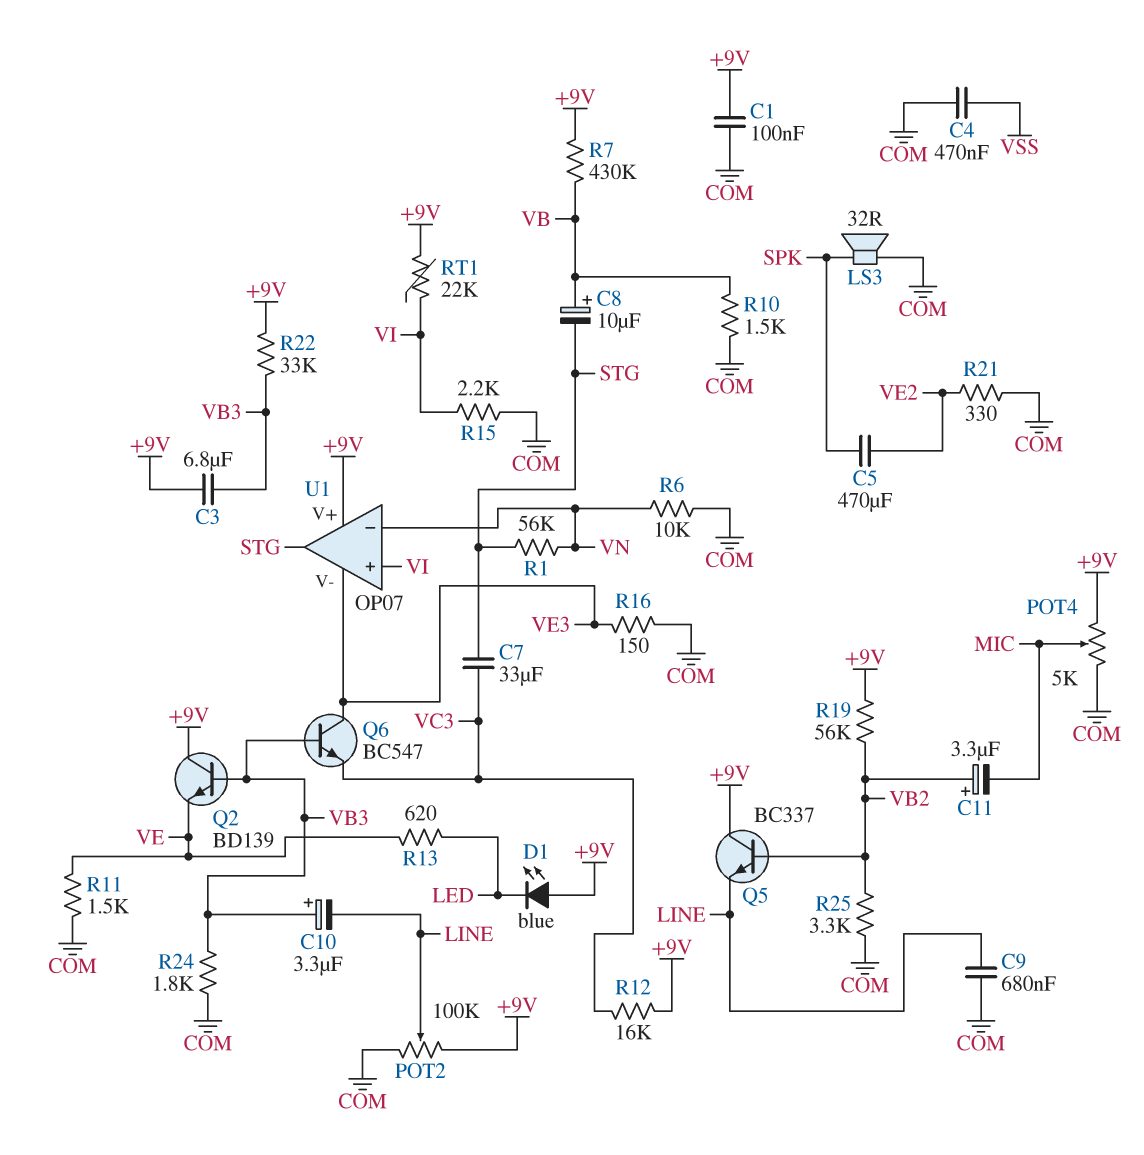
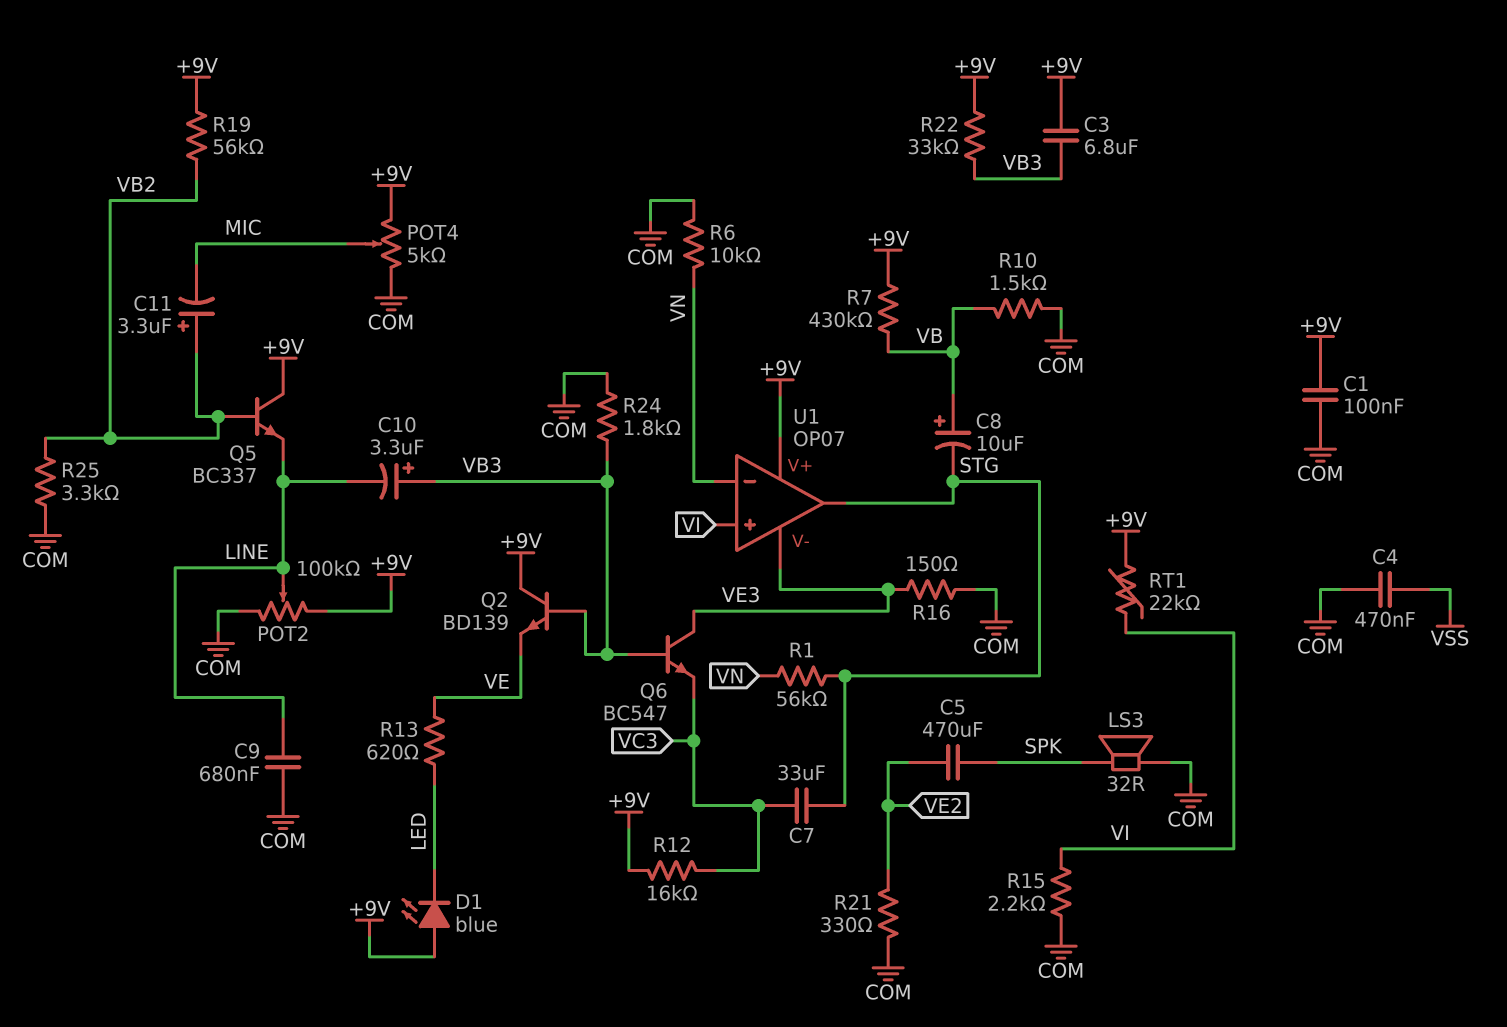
R11: 1.5k (COM, VE) -> none

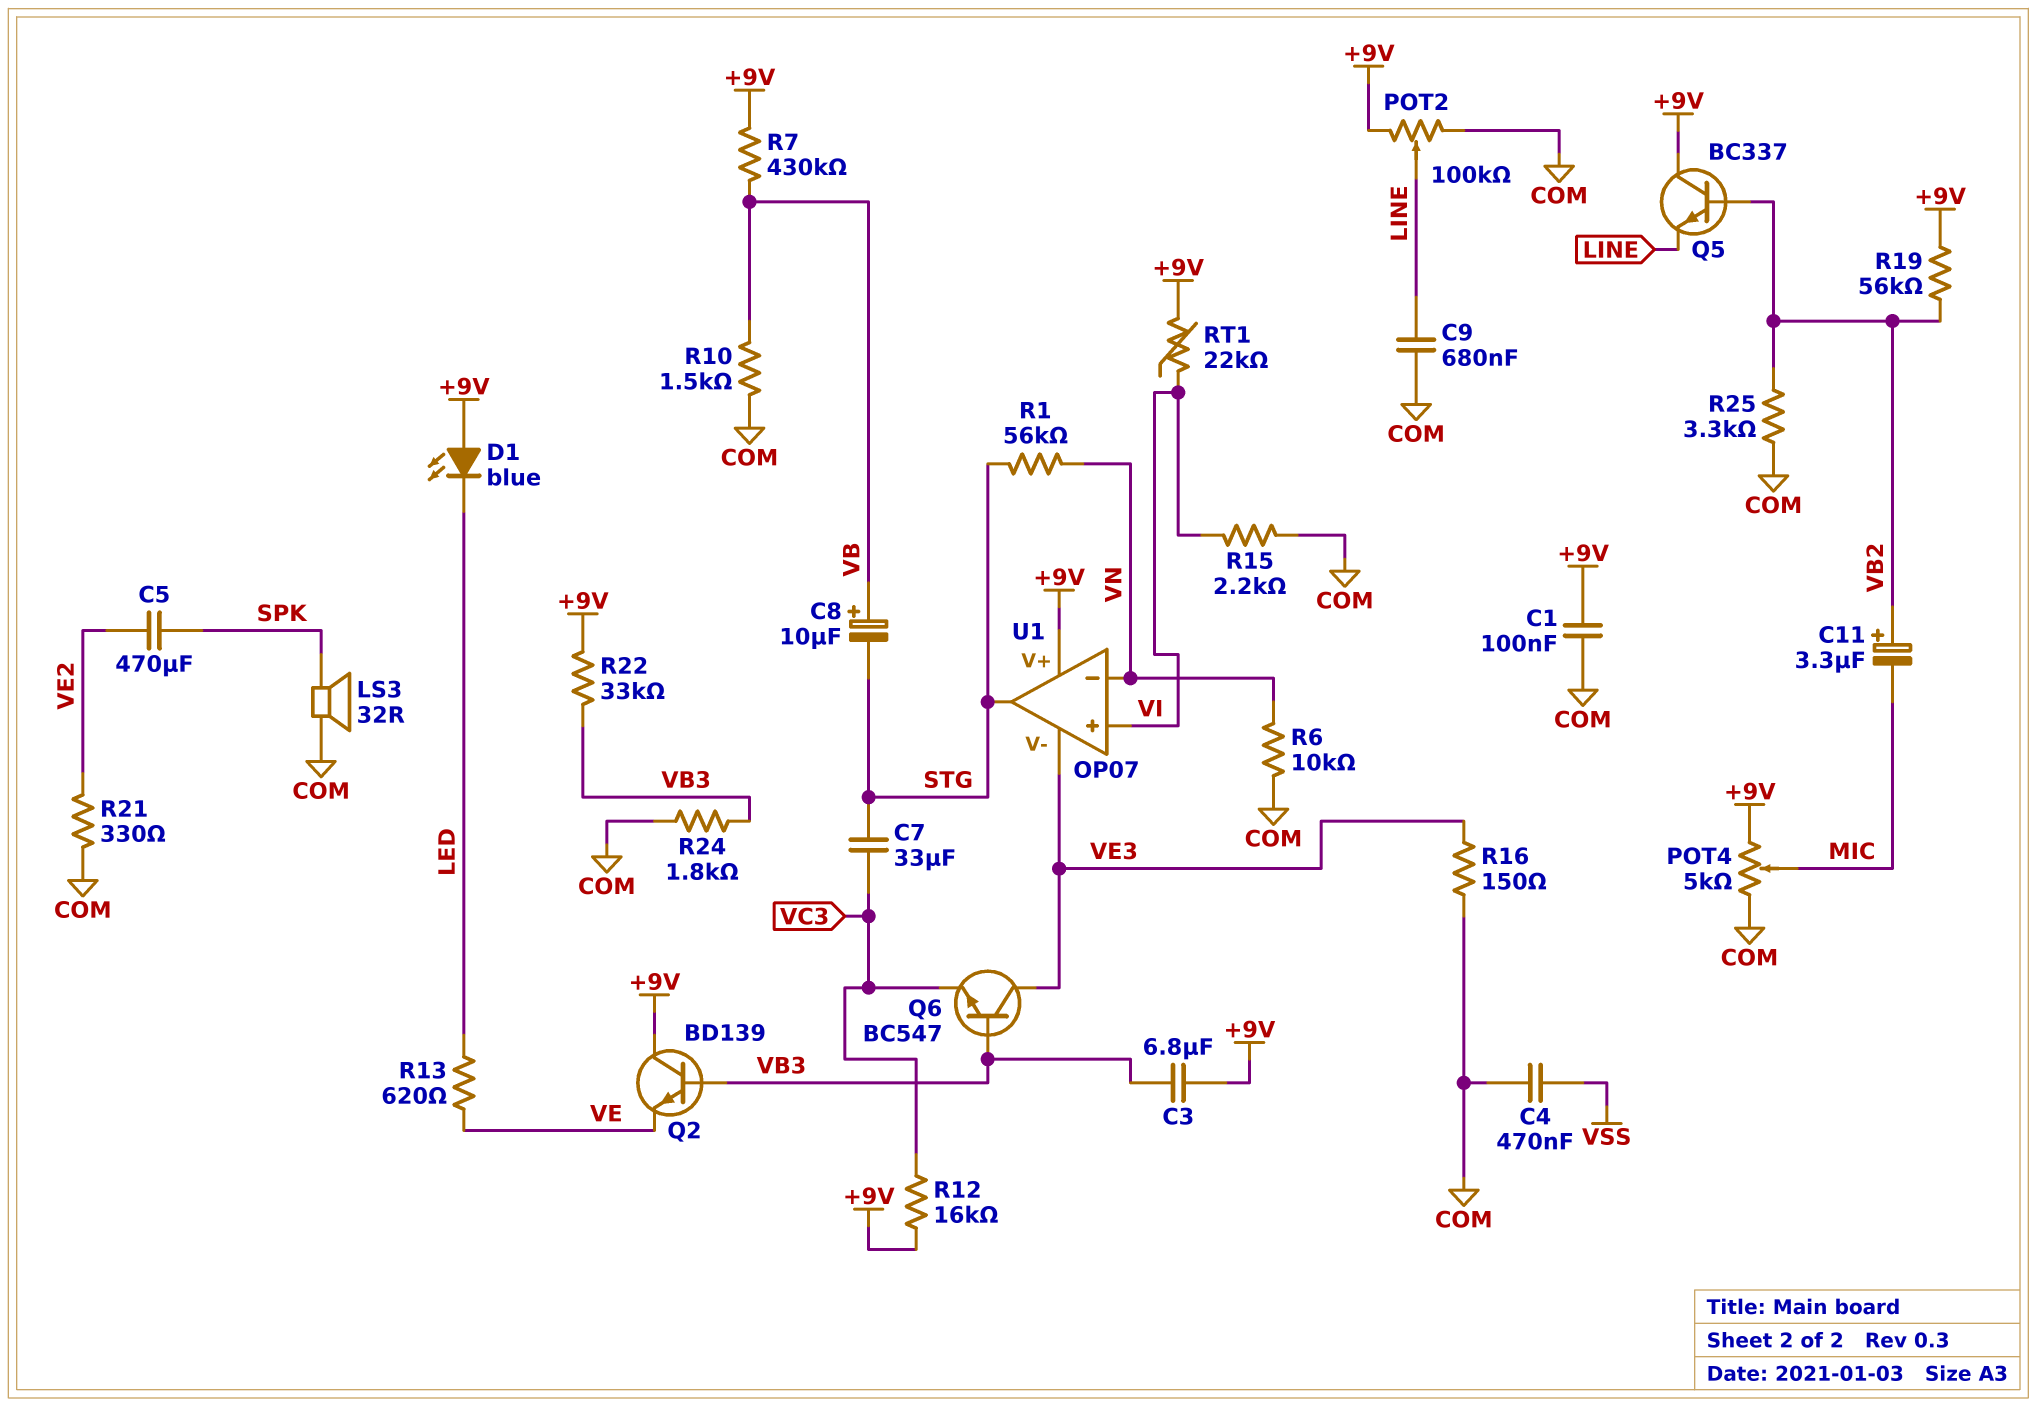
C10: 3.3uF (plus VB3, minus LINE) -> none

